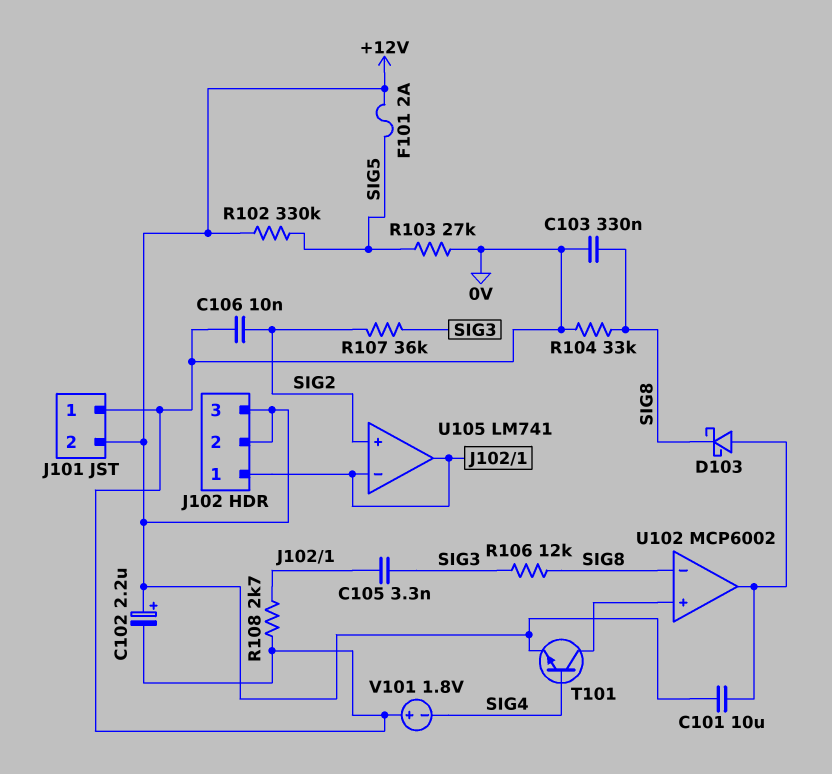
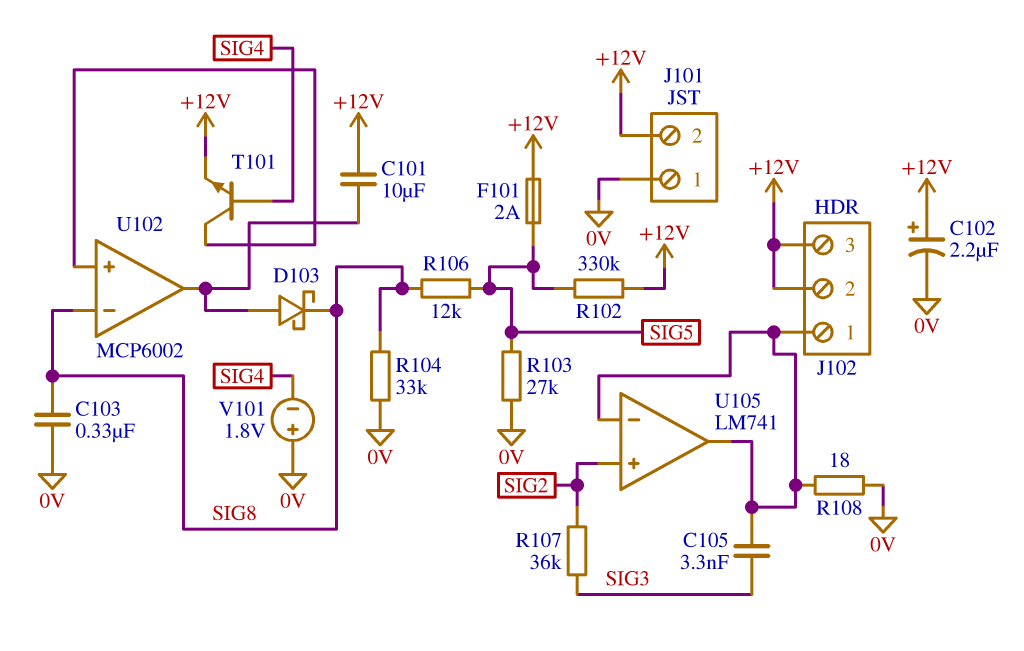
C106: 10nF (0V, SIG2) -> none
R106: 12k (SIG3, SIG8) -> 12k (SIG5, SIG8)
R108: 2.7k (0V, J102/1) -> 18 (0V, J102/1)

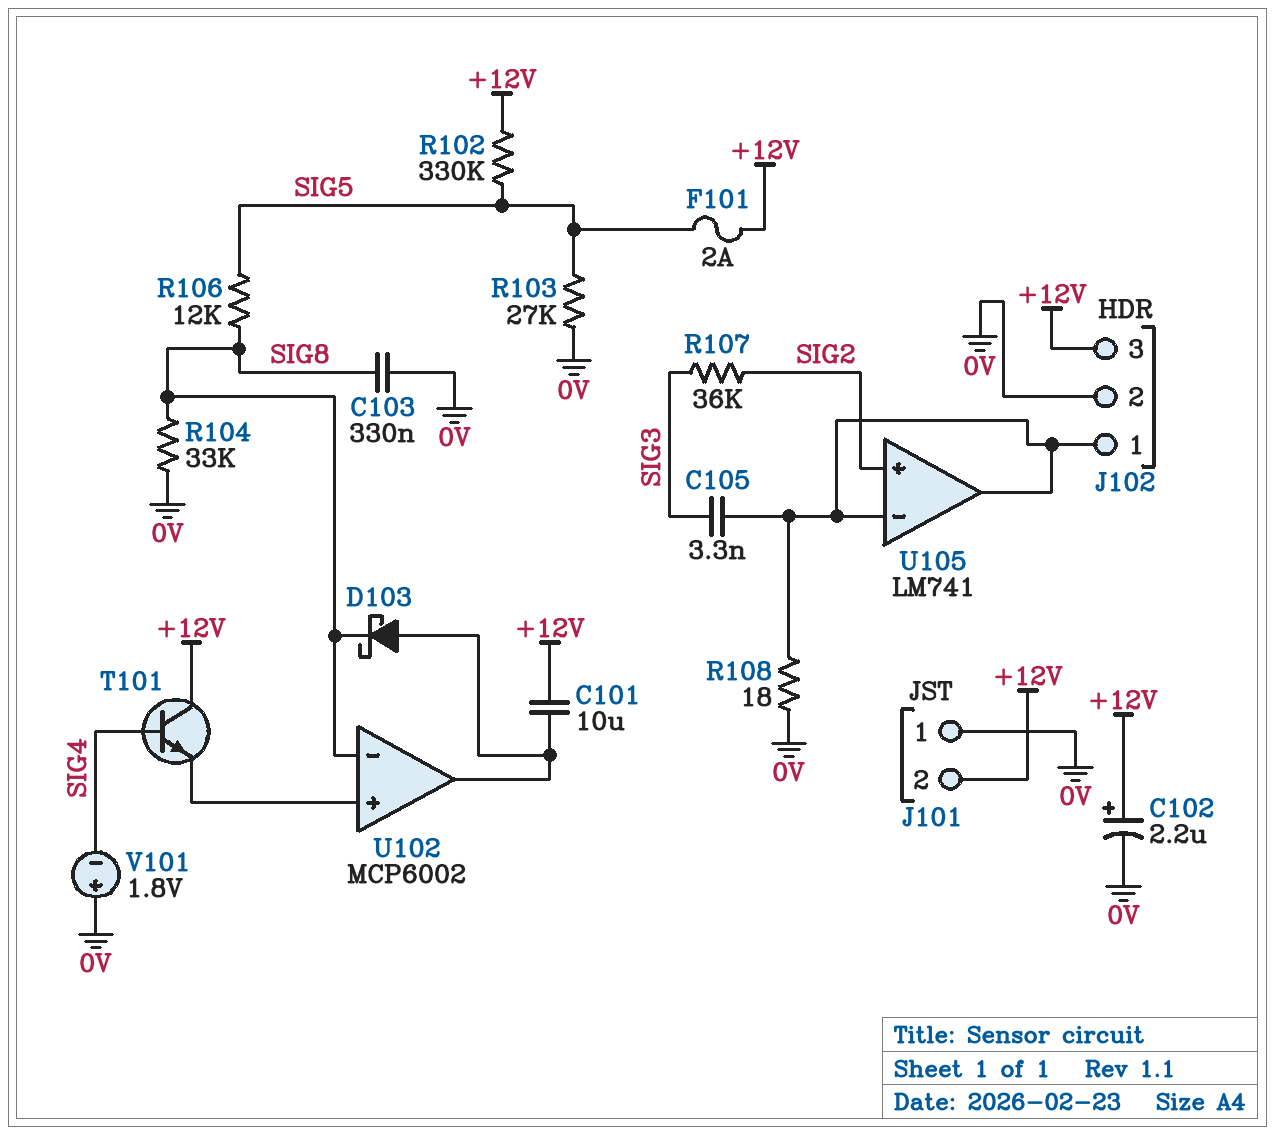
J102 pin 2: +12V -> 0V
T101: NPN (B SIG4, C U102/in+, E +12V) -> NPN (B SIG4, C +12V, E U102/in+)

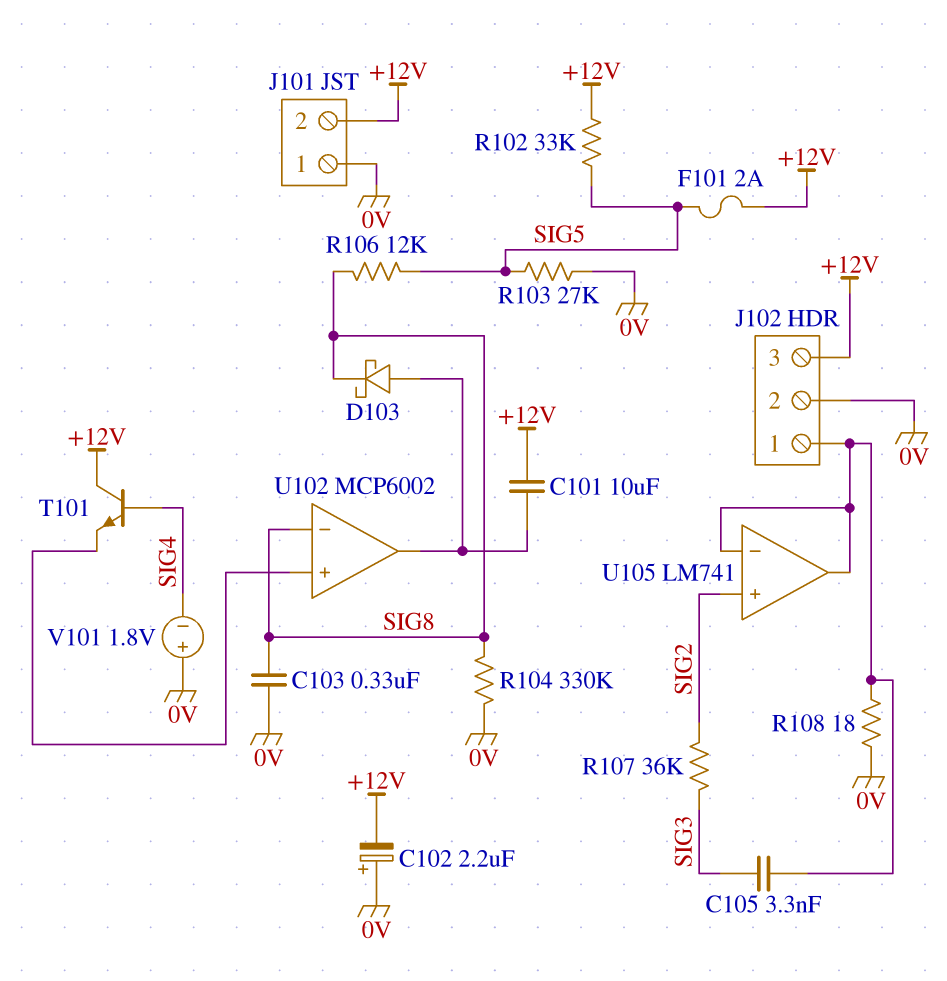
C102: 2.2uF (plus +12V, minus 0V) -> 2.2uF (plus 0V, minus +12V)
R102: 330k (+12V, SIG5) -> 33k (+12V, SIG5)
R104: 33k (0V, SIG8) -> 330k (0V, SIG8)

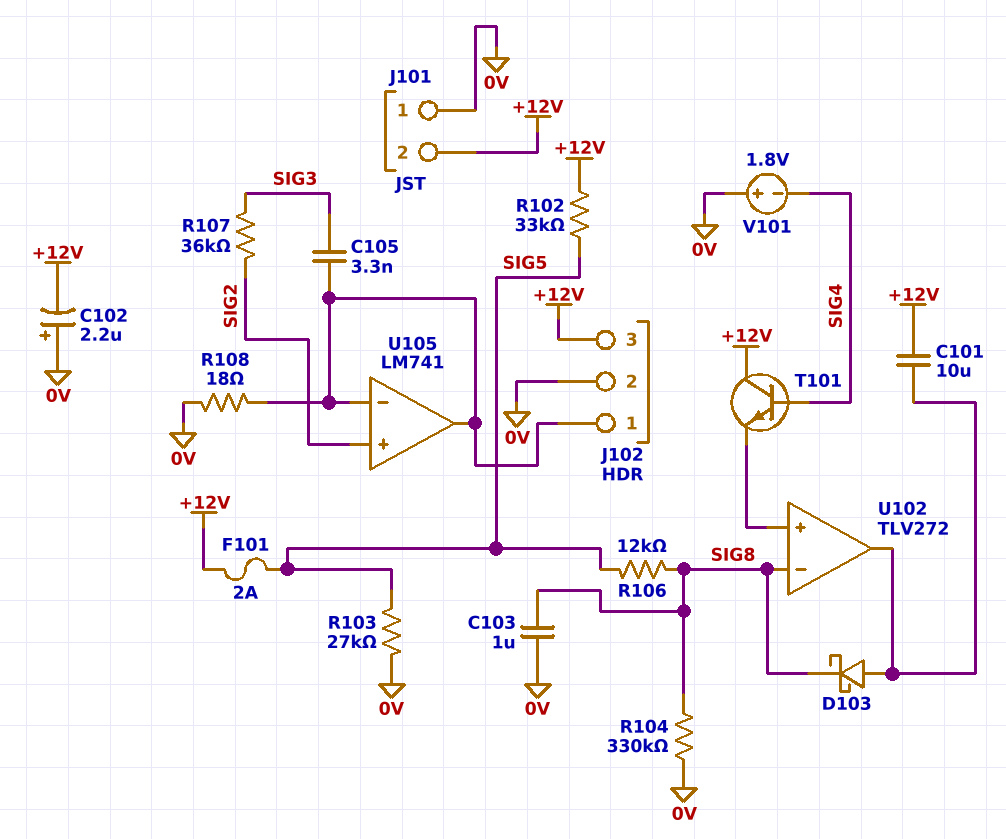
C103: 330nF (0V, SIG8) -> 1uF (0V, SIG8)
U102: MCP6002 -> TLV272

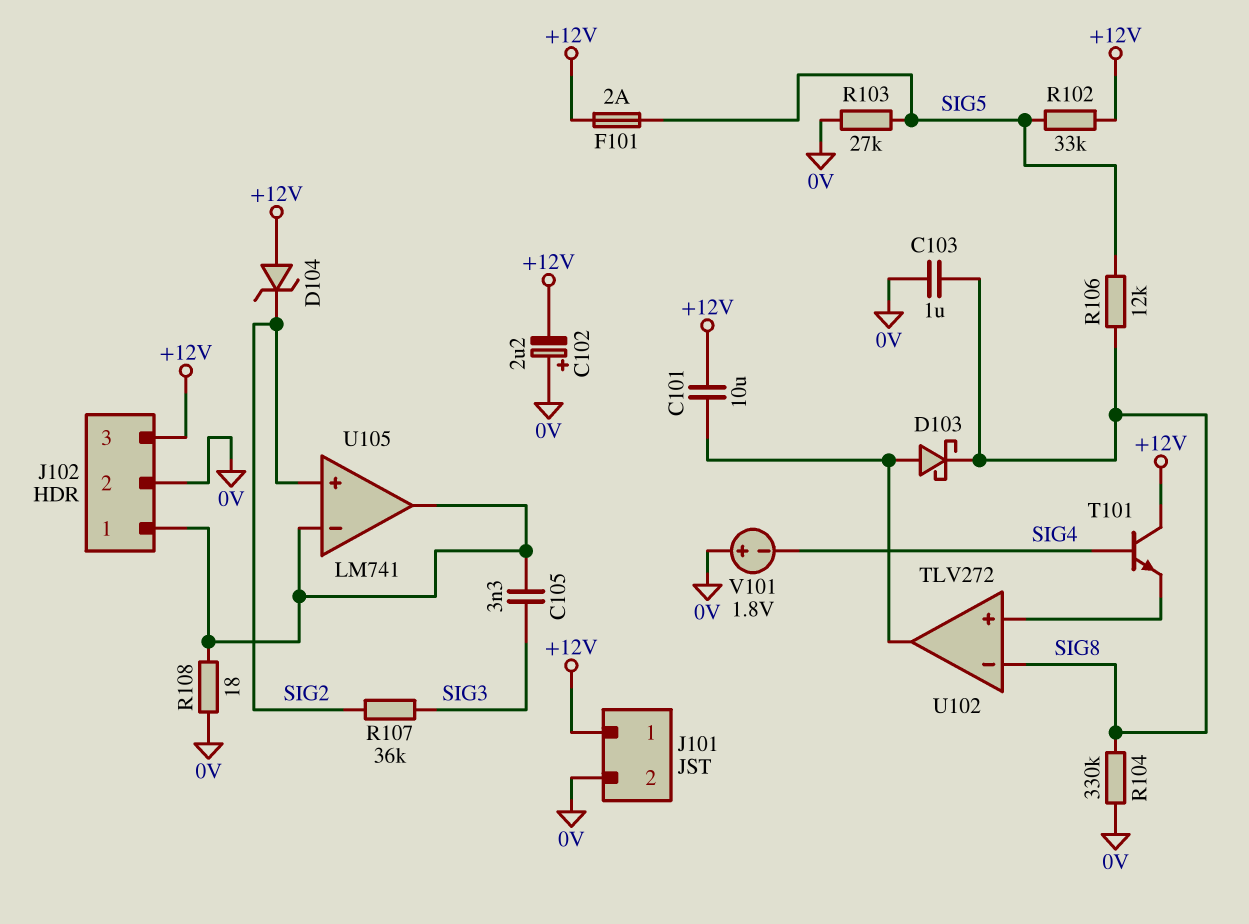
D104: none -> zener (A +12V, K SIG2)
J101 pin 1: 0V -> +12V
J101 pin 2: +12V -> 0V

